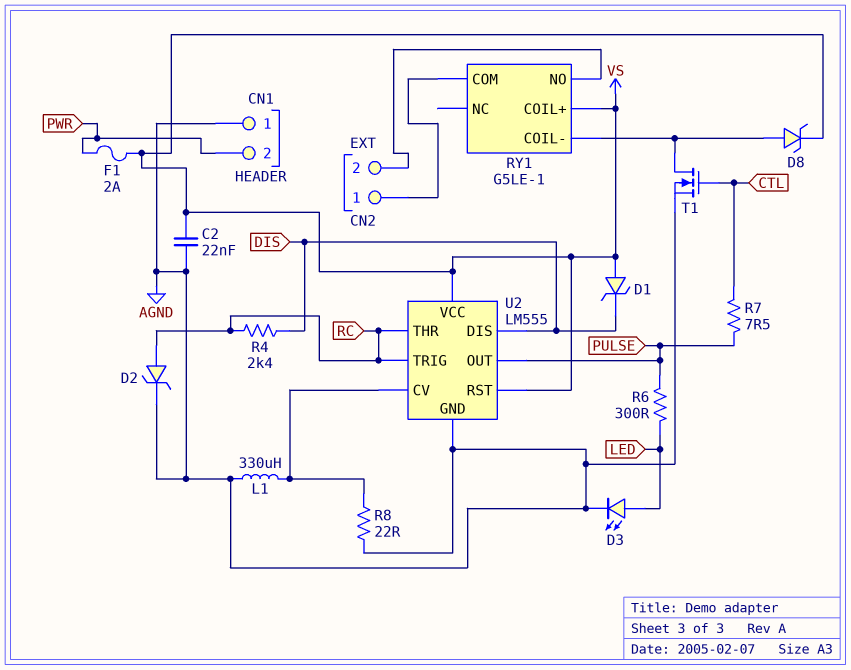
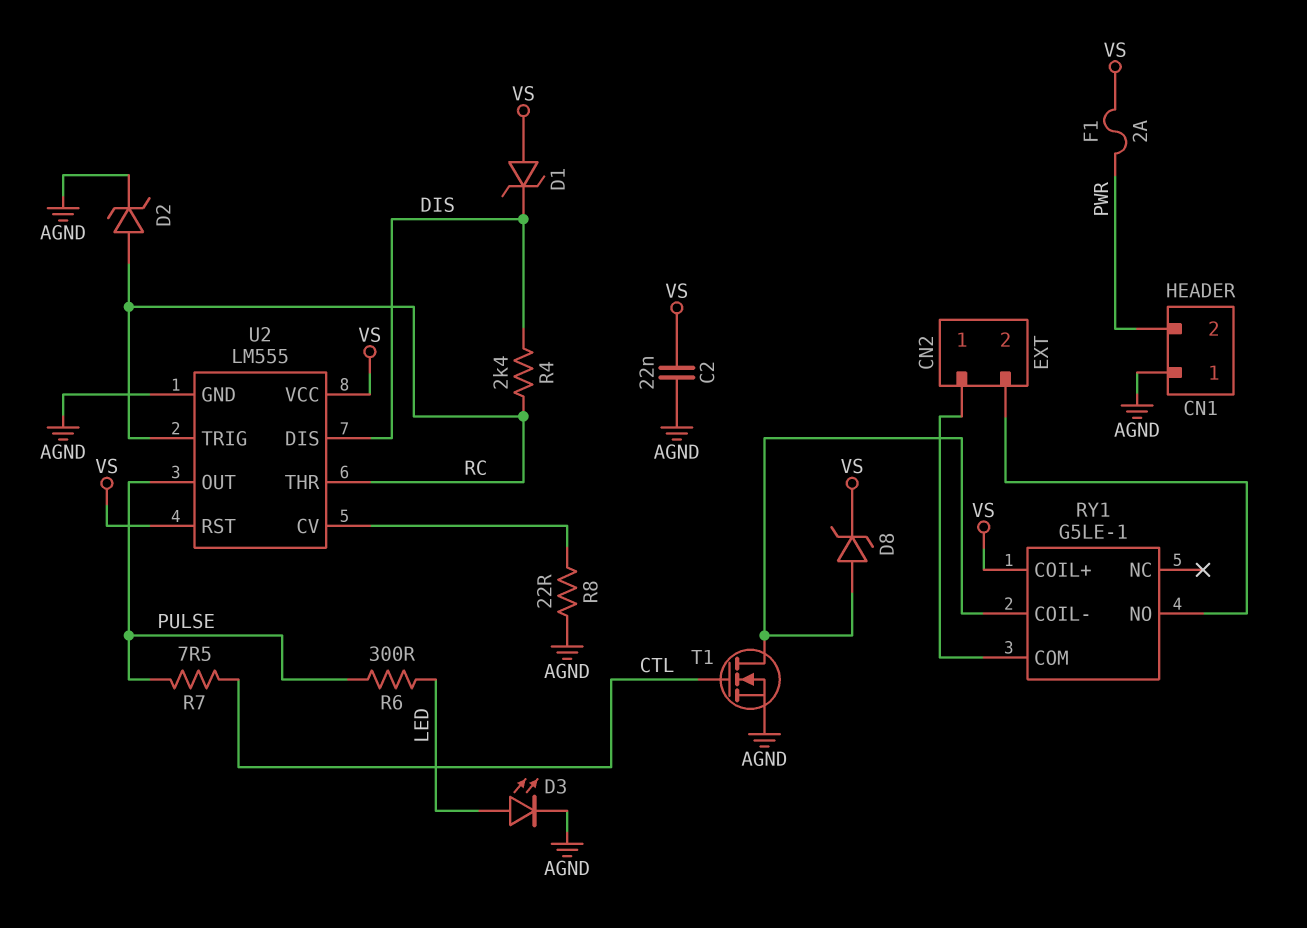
L1: 330uH (AGND, U2/CV) -> none

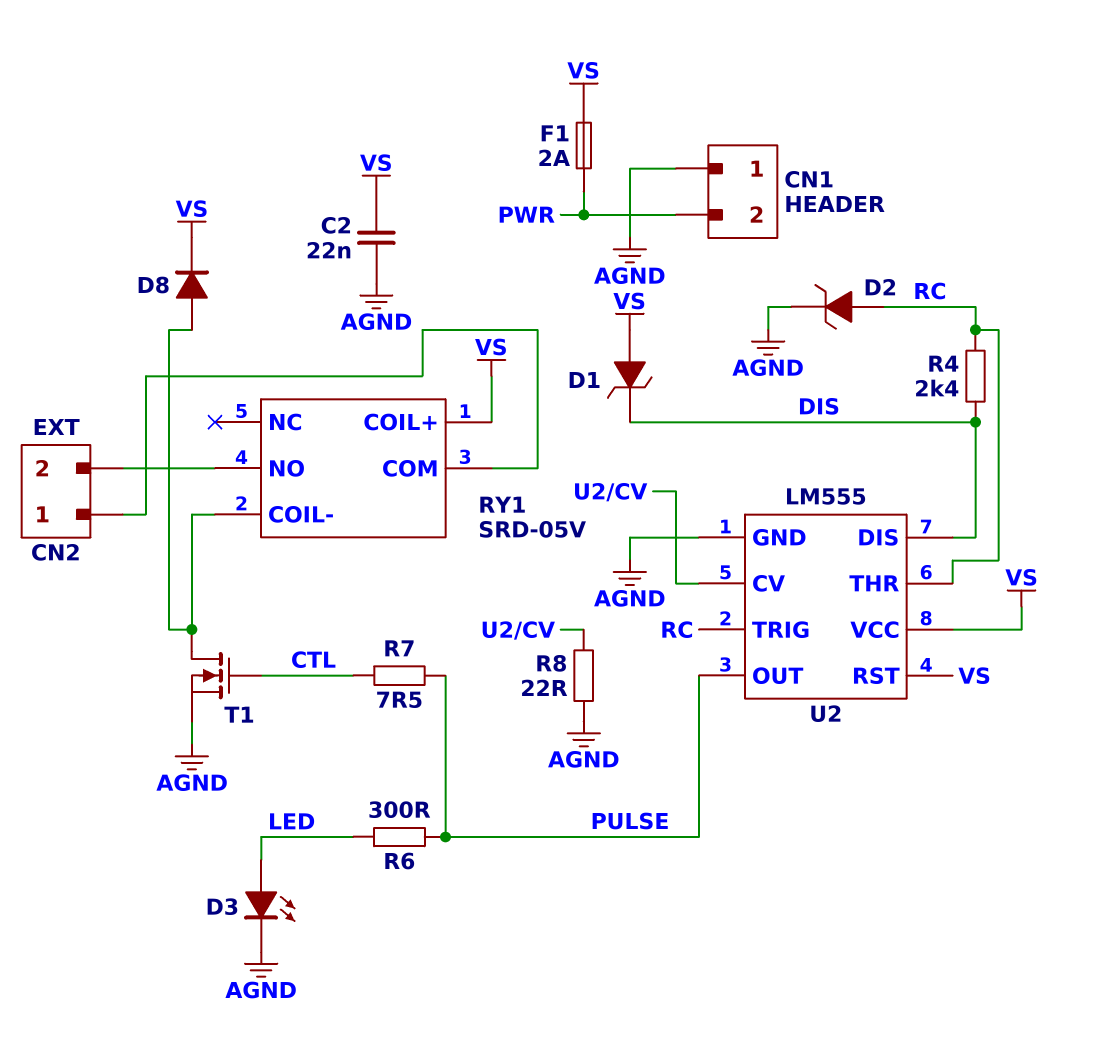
D8: zener (A RY1/COIL-, K VS) -> diode (A RY1/COIL-, K VS)
RY1: G5LE-1 -> SRD-05V

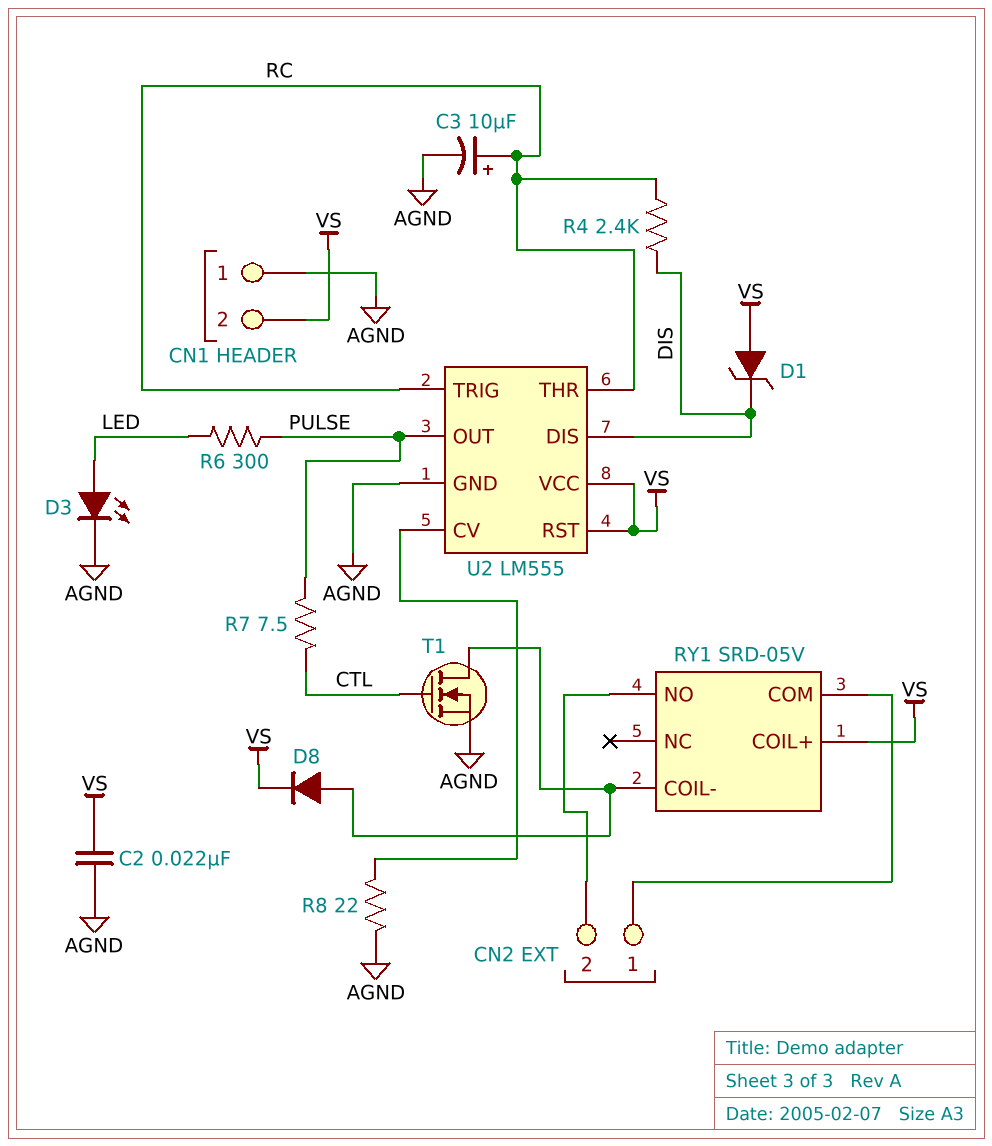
C3: none -> 10uF (plus RC, minus AGND)
CN1 pin 2: PWR -> VS
D2: zener (A RC, K AGND) -> none
F1: 2A (PWR, VS) -> none

